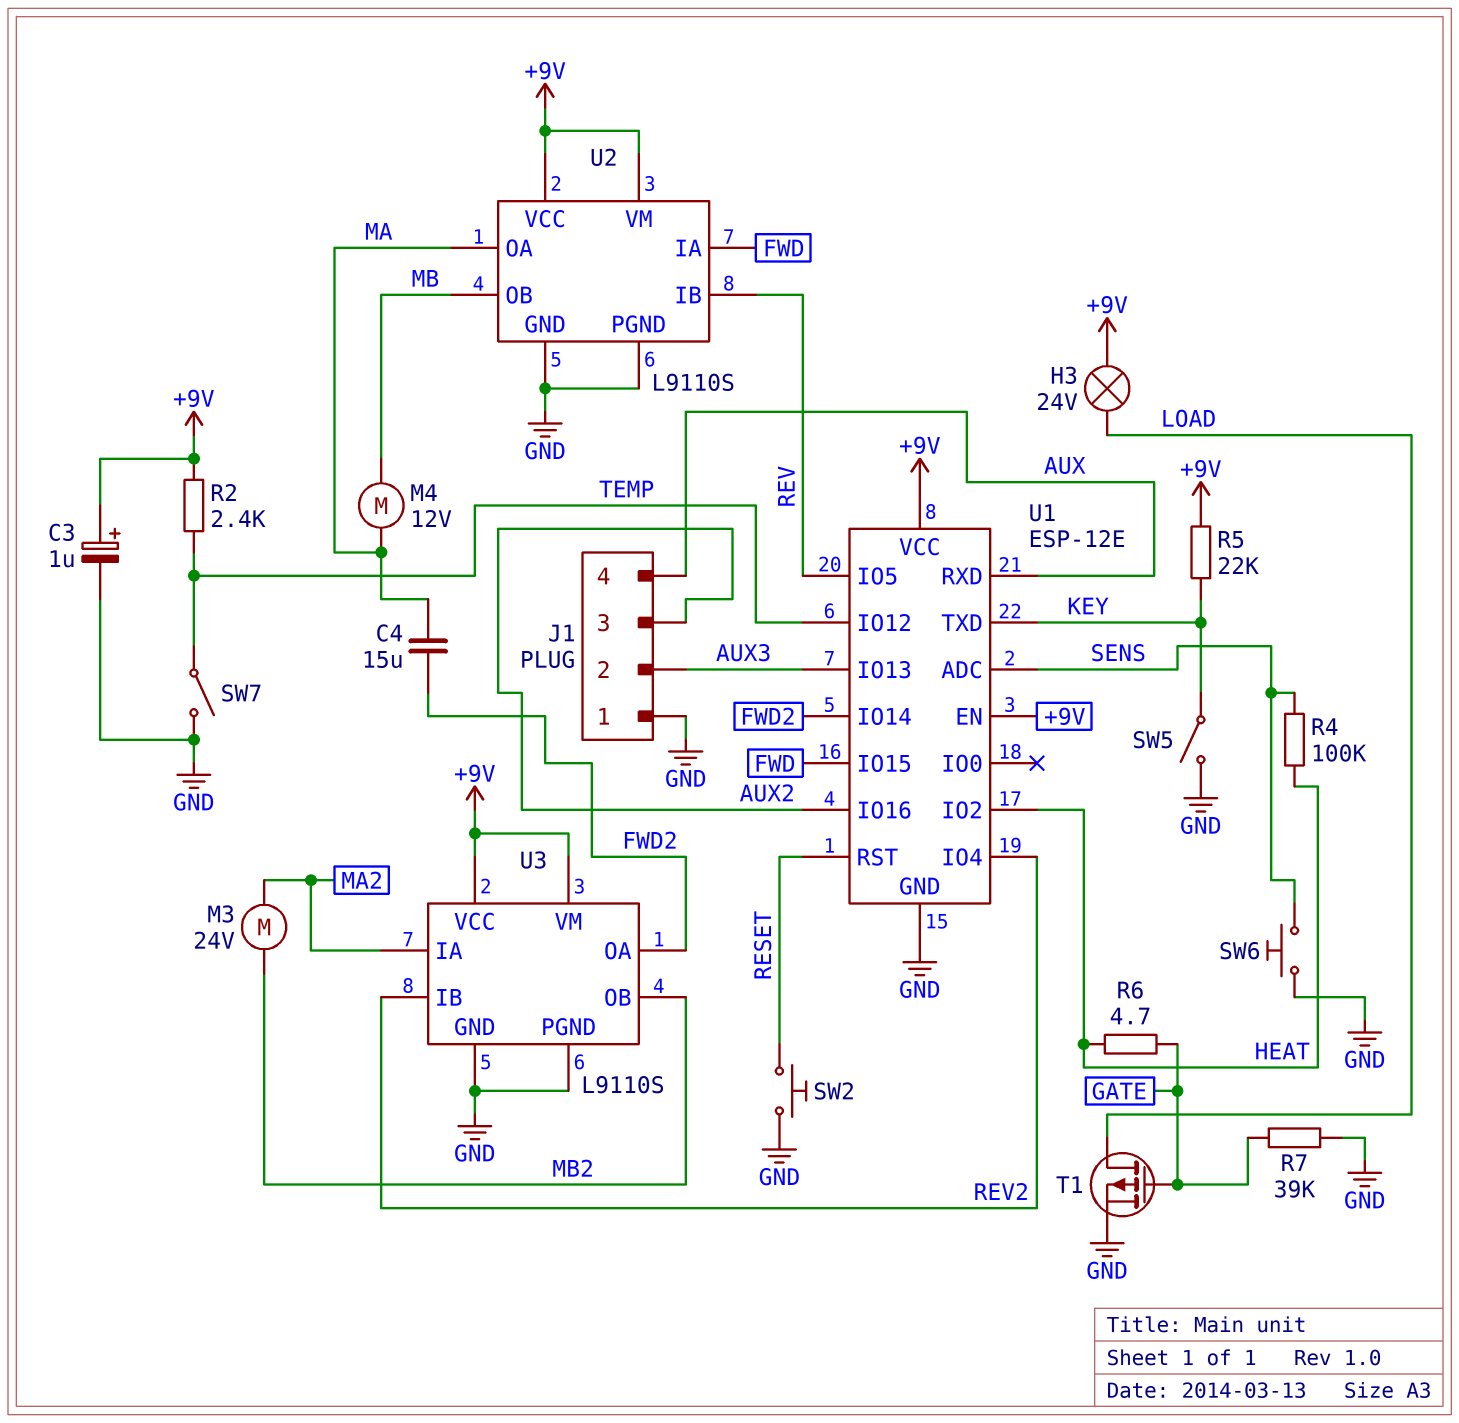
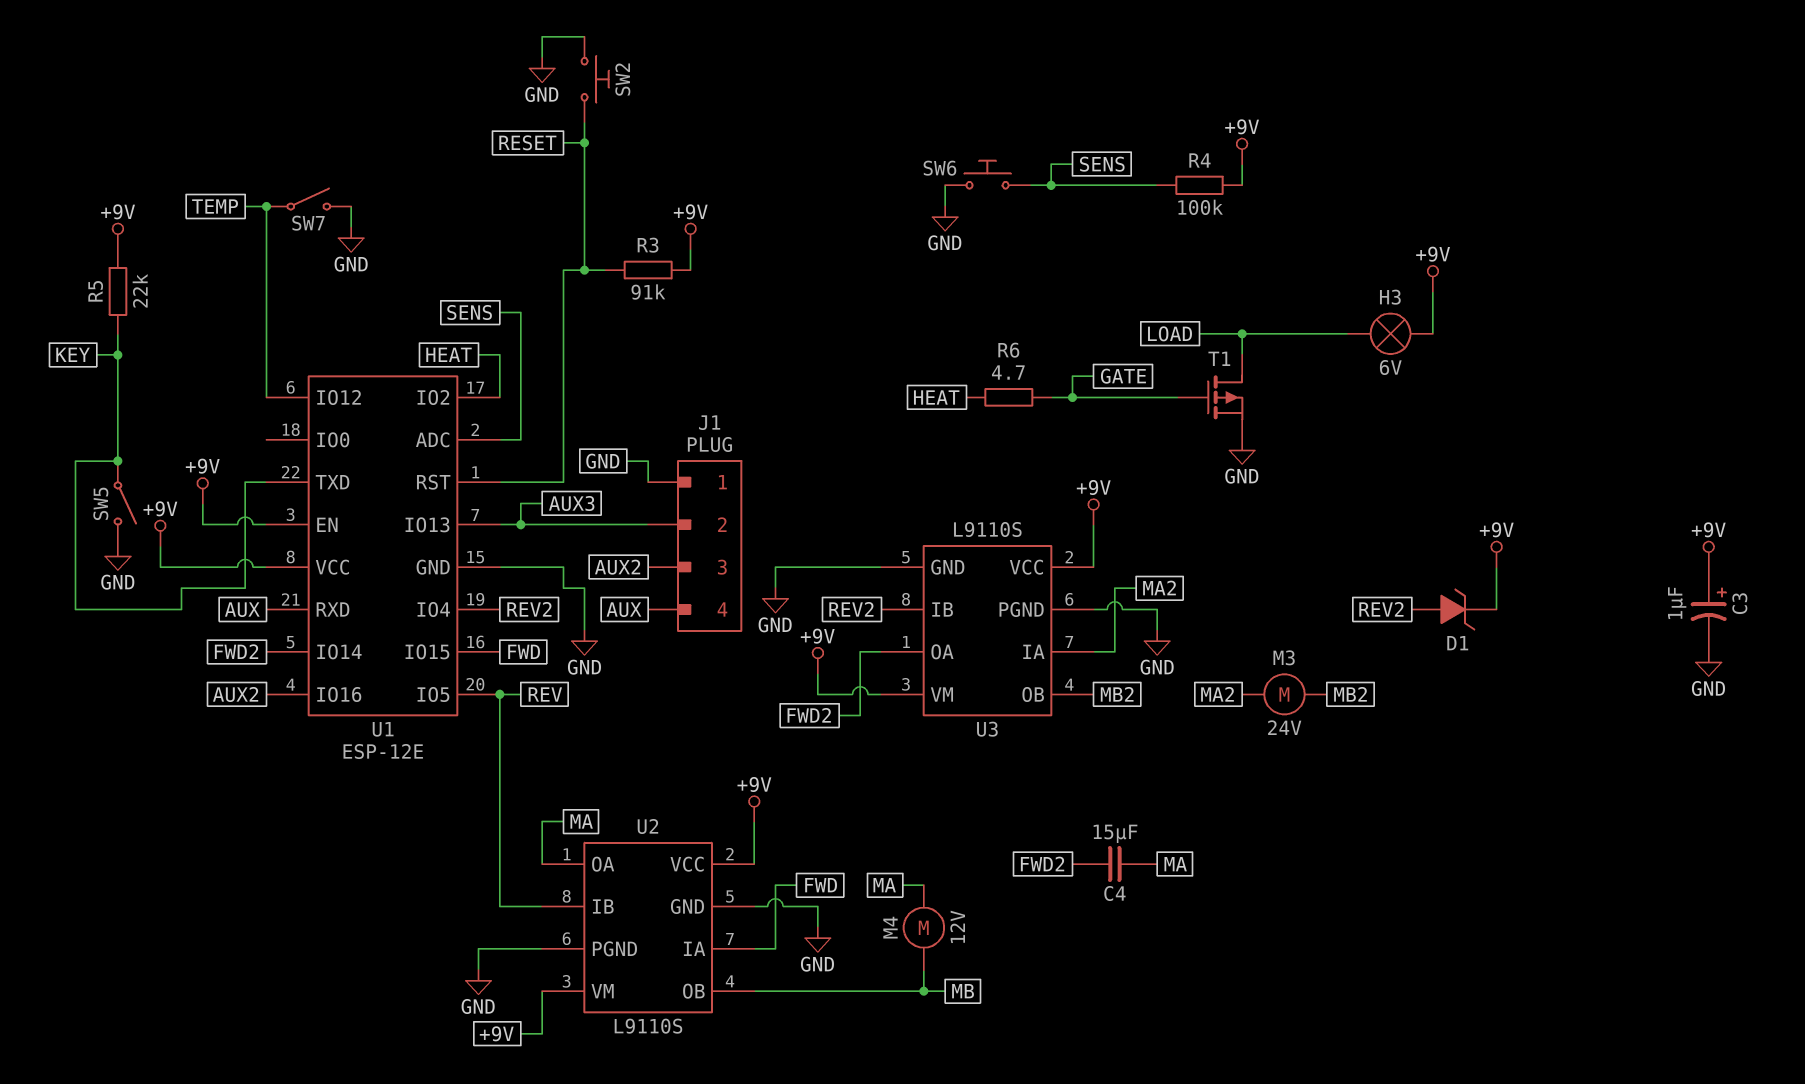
D1: none -> zener (A REV2, K +9V)
H3: lamp 24V (+9V, LOAD) -> lamp 6V (+9V, LOAD)
R2: 2.4k (+9V, TEMP) -> none
R3: none -> 91k (+9V, RESET)
R4: 100k (HEAT, SENS) -> 100k (+9V, SENS)
R7: 39k (GATE, GND) -> none

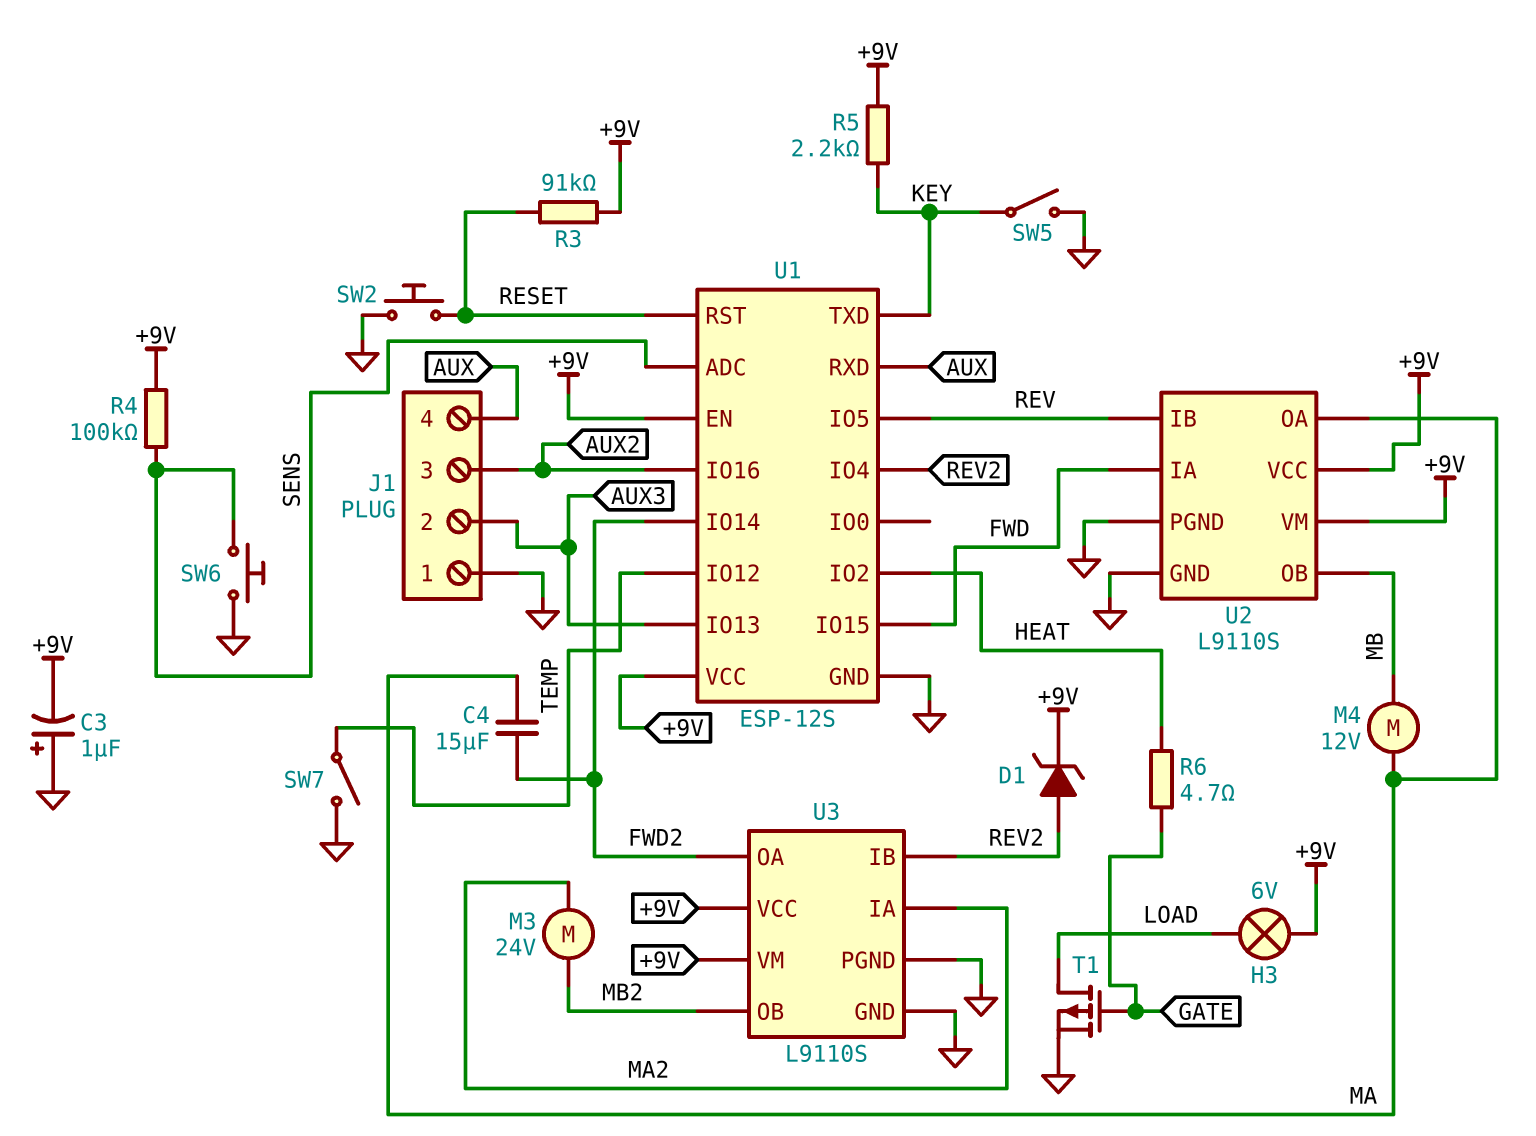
C3: 1uF (plus +9V, minus GND) -> 1uF (plus GND, minus +9V)
R5: 22k (+9V, KEY) -> 2.2k (+9V, KEY)
U1: ESP-12E -> ESP-12S

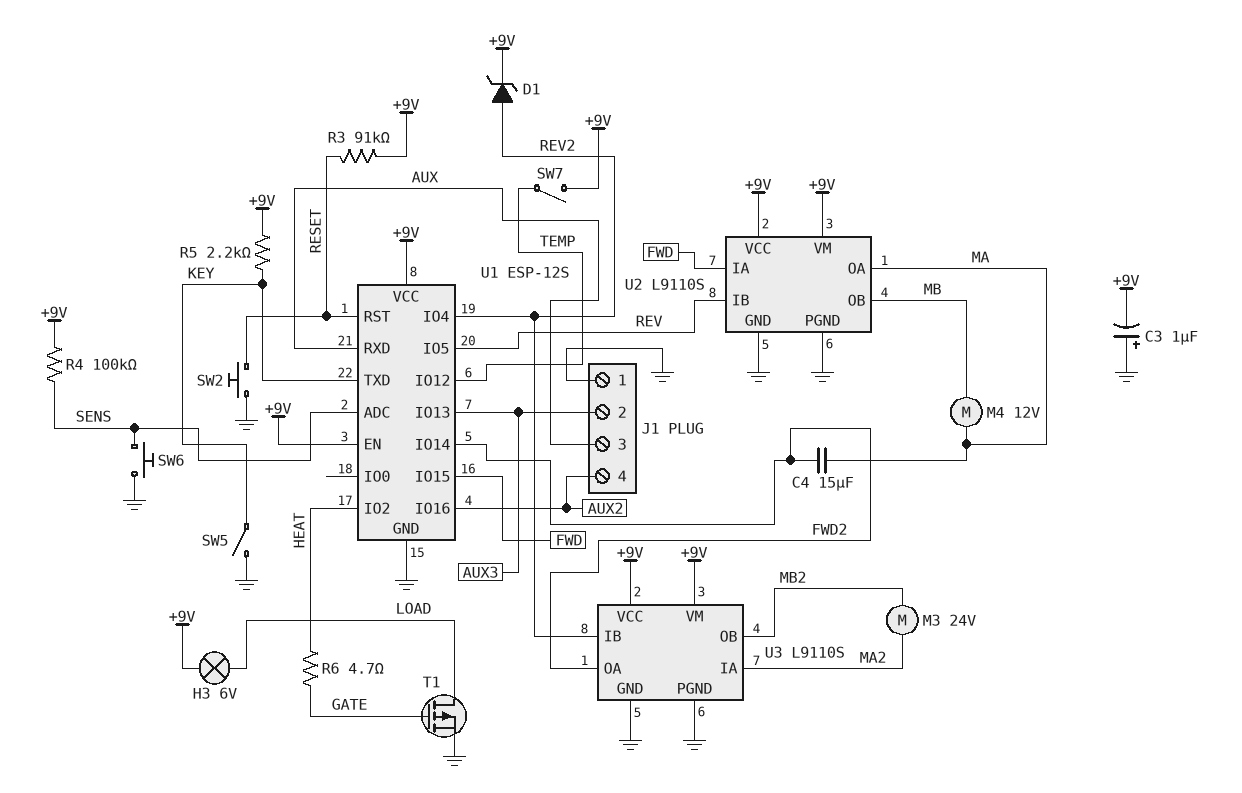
J1 pin 3: AUX2 -> AUX
J1 pin 4: AUX -> AUX2
SW7: switch (GND, TEMP) -> switch (+9V, TEMP)

